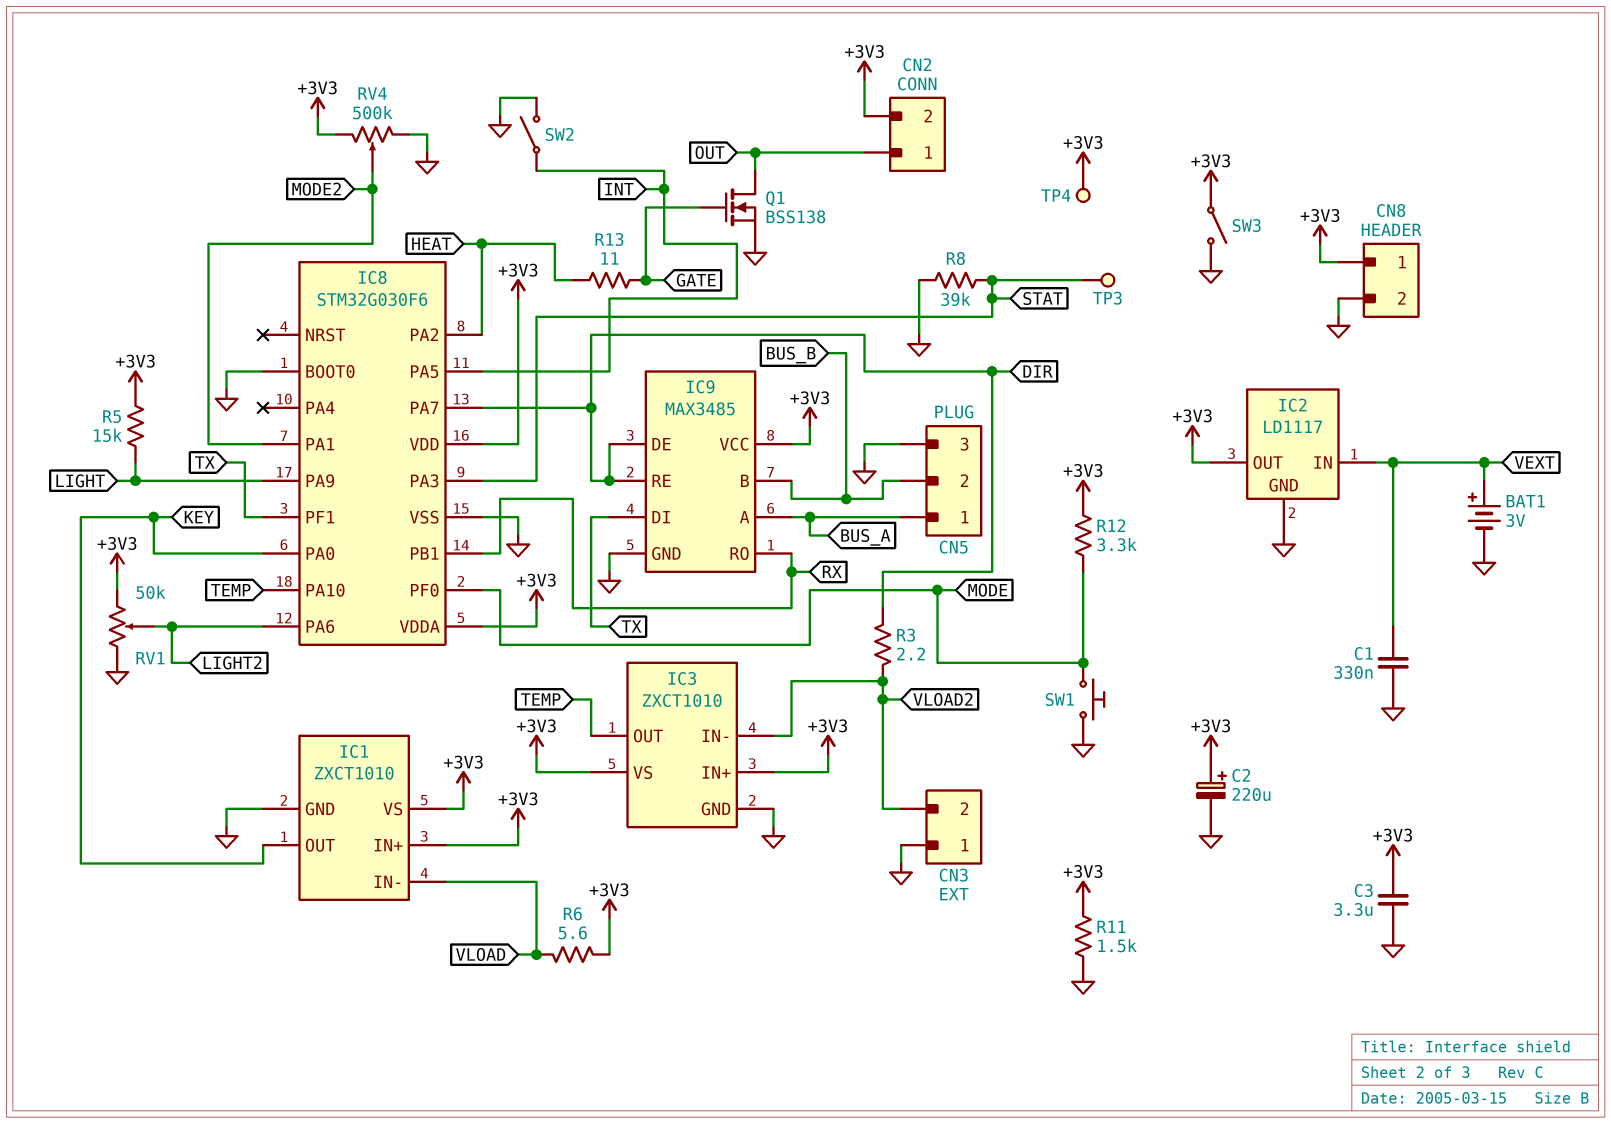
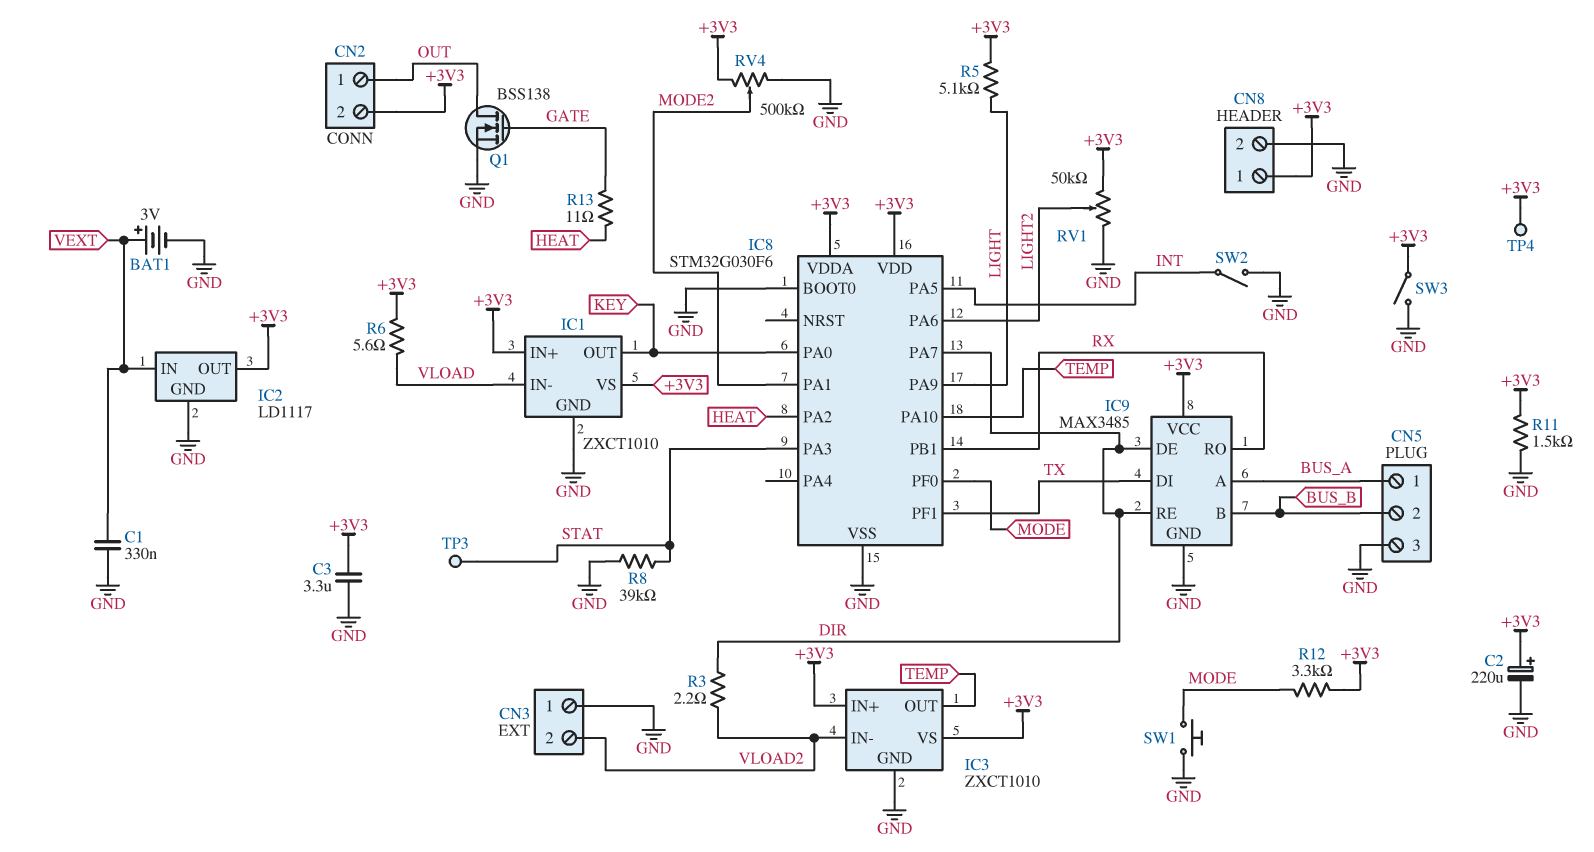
R5: 15k (+3V3, LIGHT) -> 5.1k (+3V3, LIGHT)

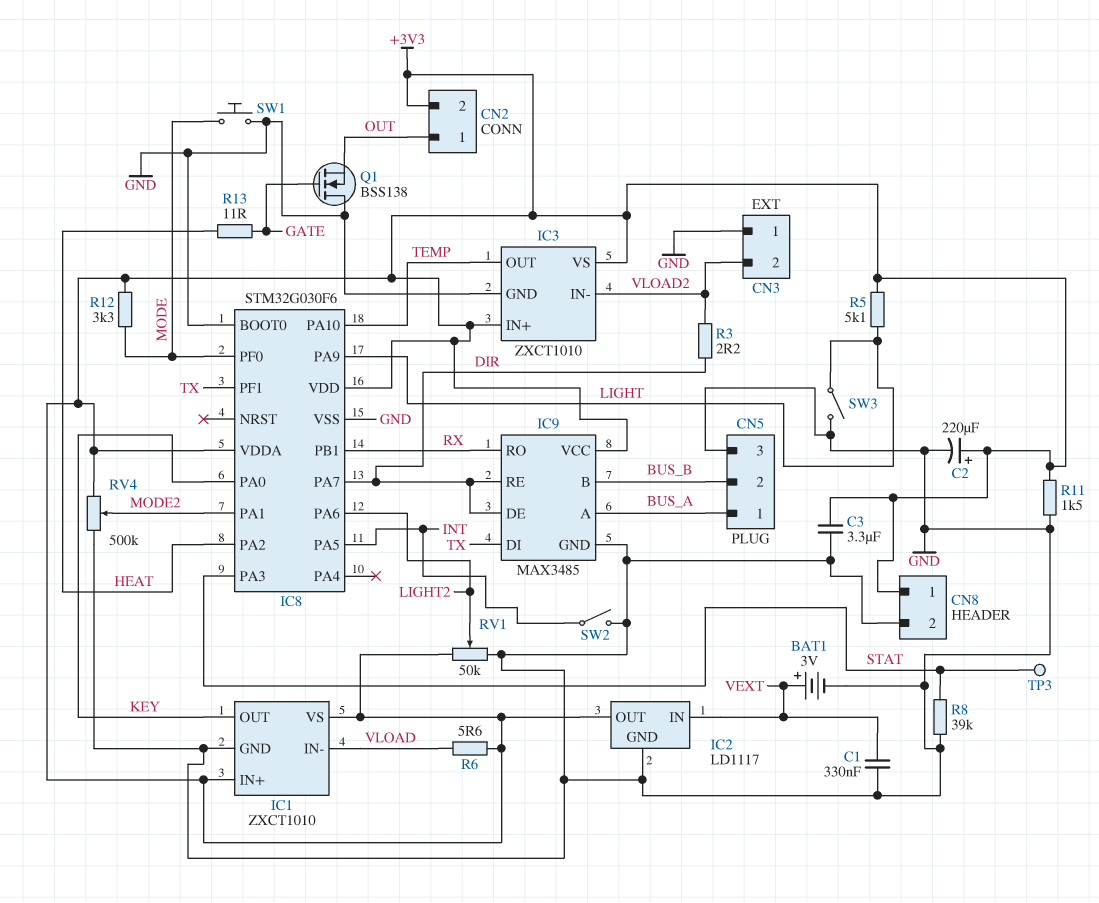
Q1: NMOS BSS138 (G GATE, D OUT, S GND) -> NMOS BSS138 (G GATE, D GND, S OUT)
SW3: switch (+3V3, GND) -> switch (GND, LIGHT)
TP4: test point (+3V3) -> none

